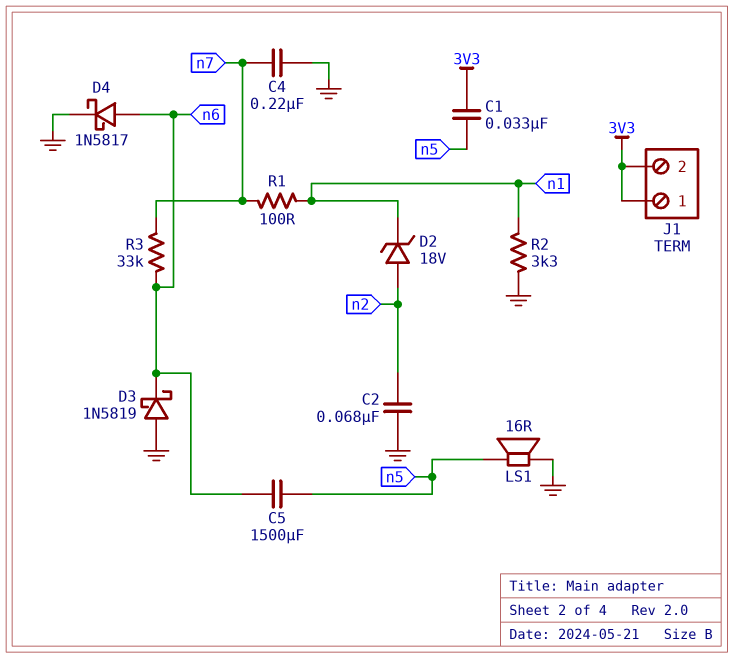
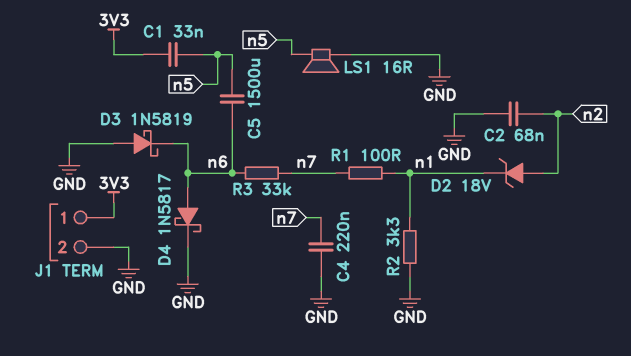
J1 pin 2: 3V3 -> GND

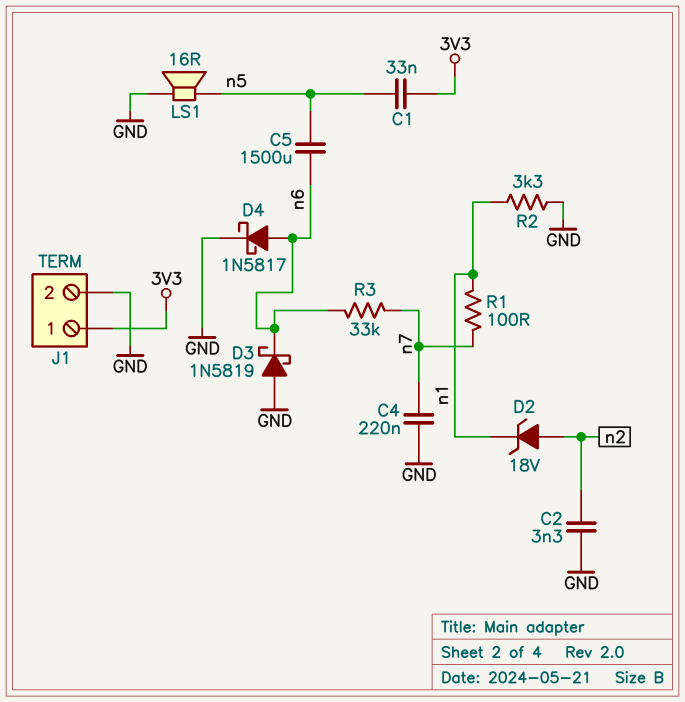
C2: 68nF (GND, n2) -> 3.3nF (GND, n2)

